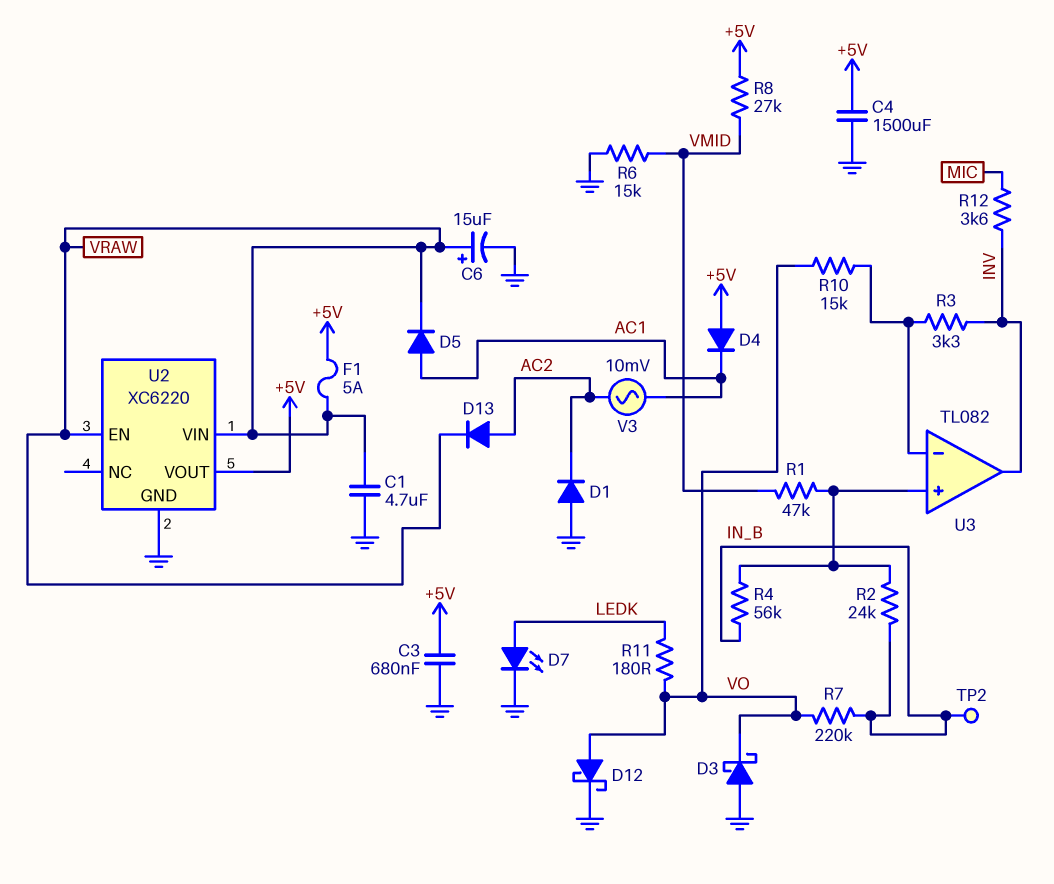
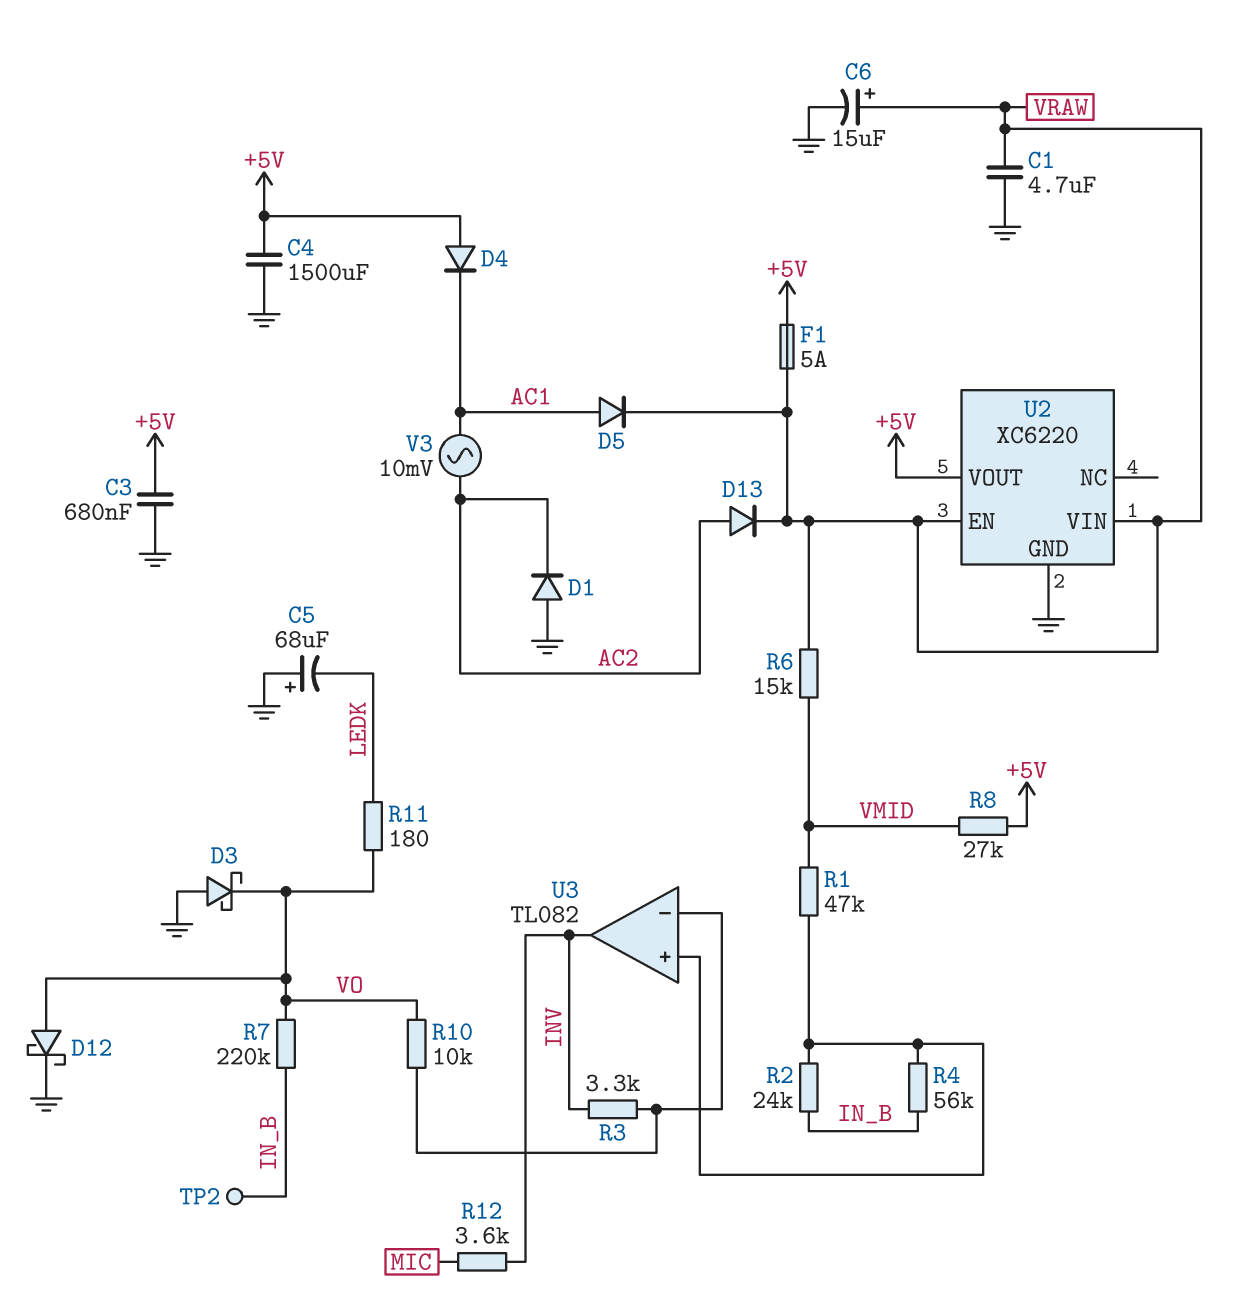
C5: none -> 68uF (plus GND, minus LEDK)
D7: LED (A LEDK, K GND) -> none
R6: 15k (GND, VMID) -> 15k (VMID, VRAW)
R10: 15k (U3/in-, VO) -> 10k (U3/in-, VO)

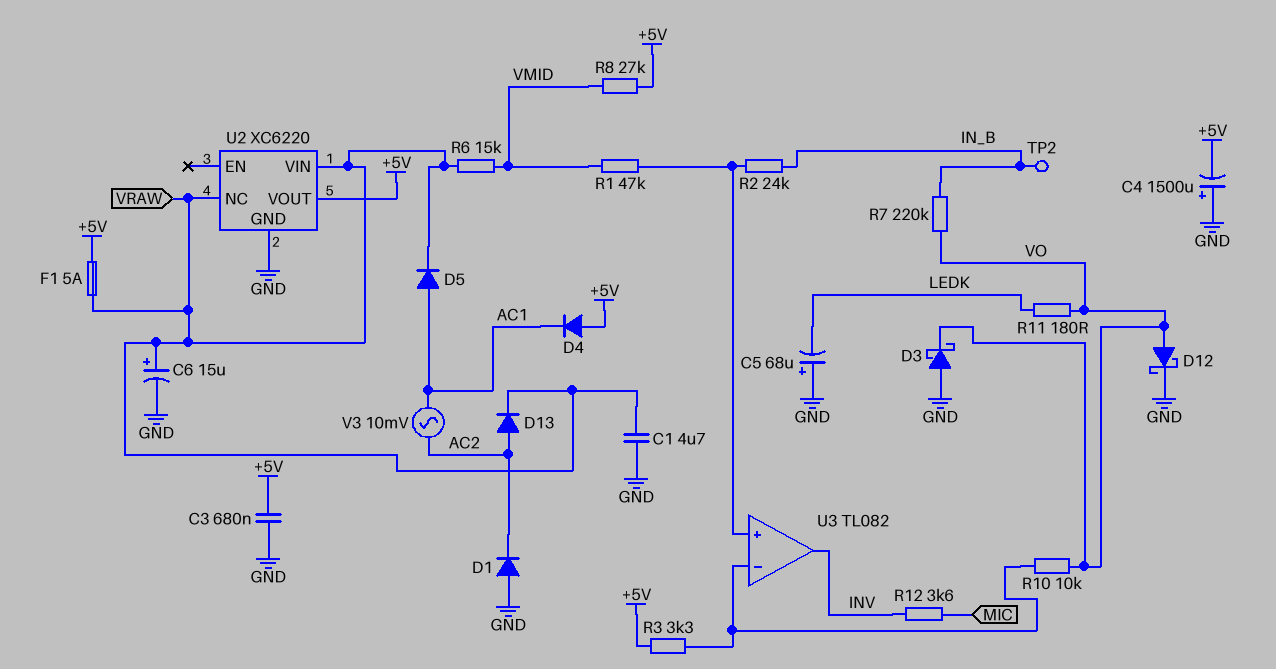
C4: 1500uF (+5V, GND) -> 1500uF (plus GND, minus +5V)
R3: 3.3k (INV, U3/in-) -> 3.3k (+5V, U3/in-)
R4: 56k (IN_B, U3/in+) -> none
U2 pin EN: VRAW -> none
U2 pin NC: none -> VRAW

